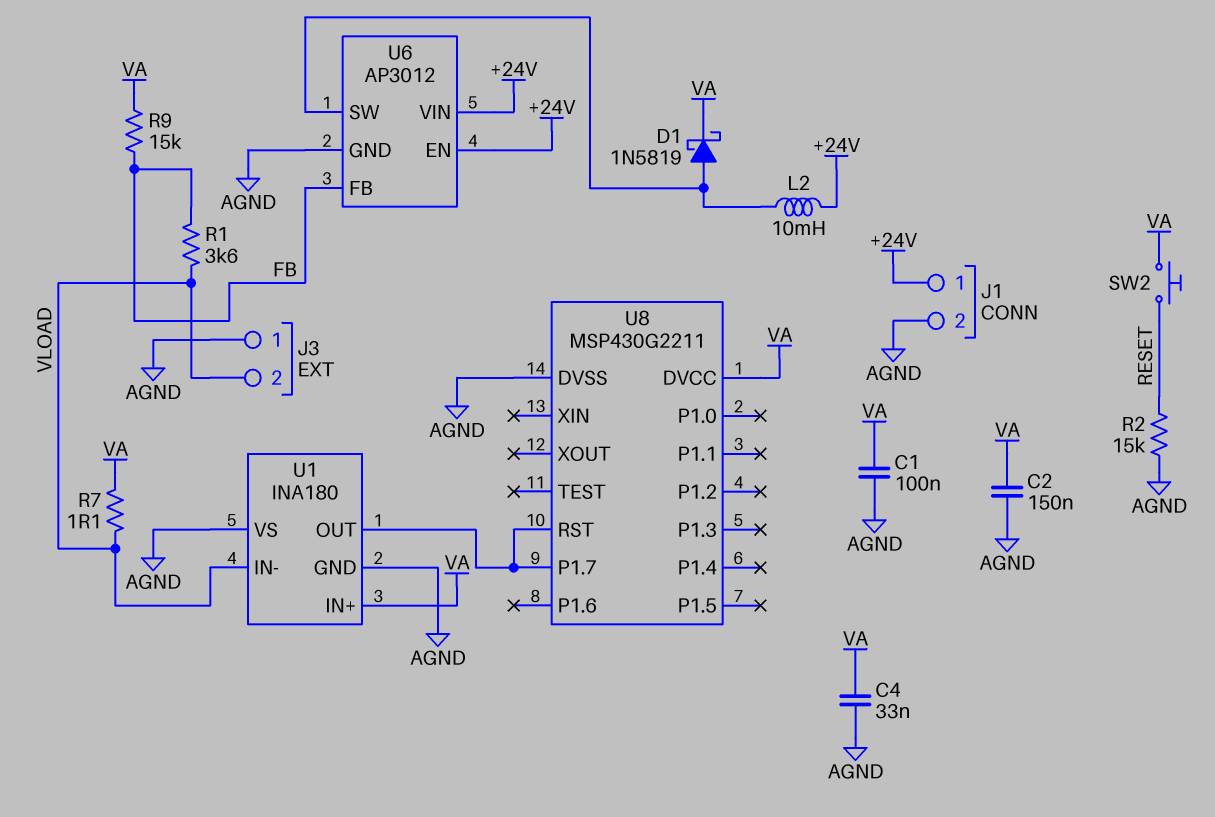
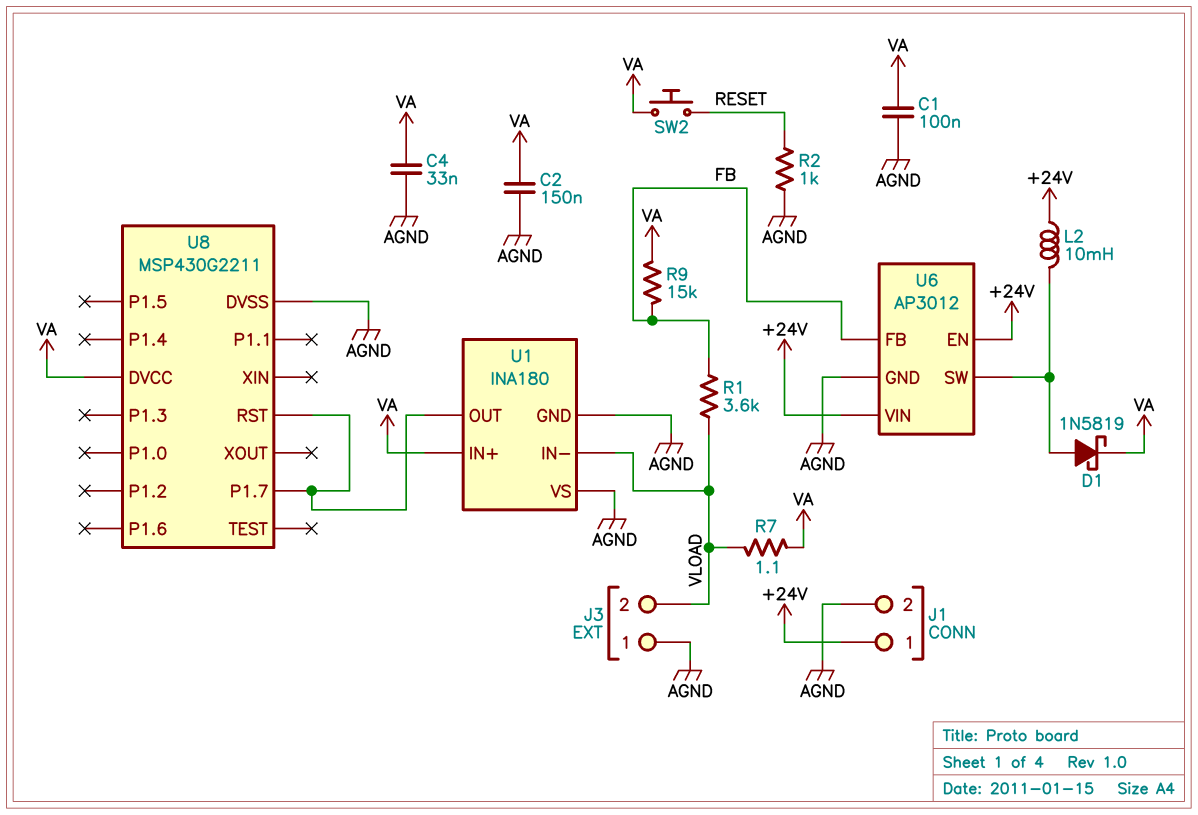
R2: 15k (AGND, RESET) -> 1k (AGND, RESET)

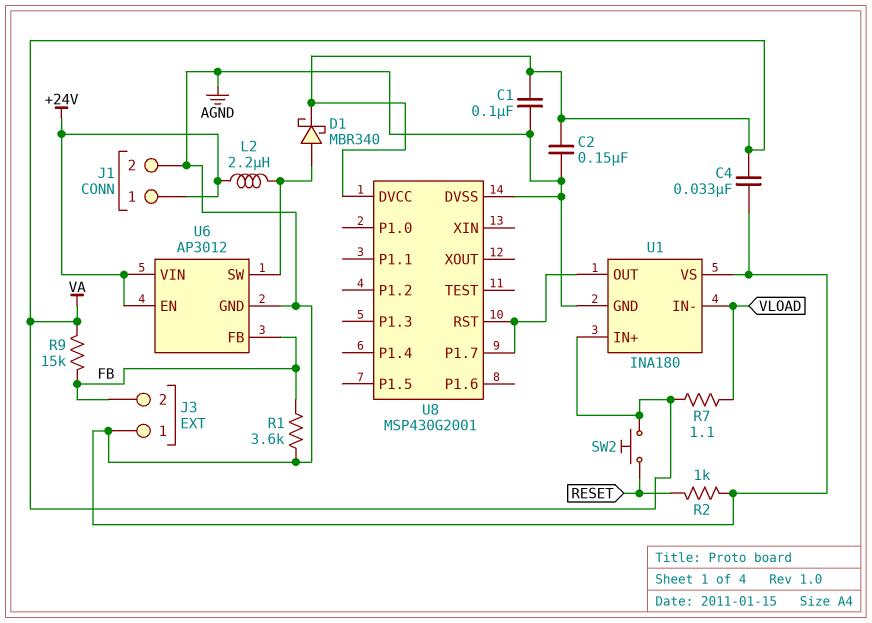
D1: schottky 1N5819 (A U6/SW, K VA) -> schottky MBR340 (A U6/SW, K VA)
J3 pin 2: VLOAD -> FB
L2: 10mH (+24V, U6/SW) -> 2.2uH (+24V, U6/SW)
R1: 3.6k (FB, VLOAD) -> 3.6k (AGND, FB)
U8: MSP430G2211 -> MSP430G2001

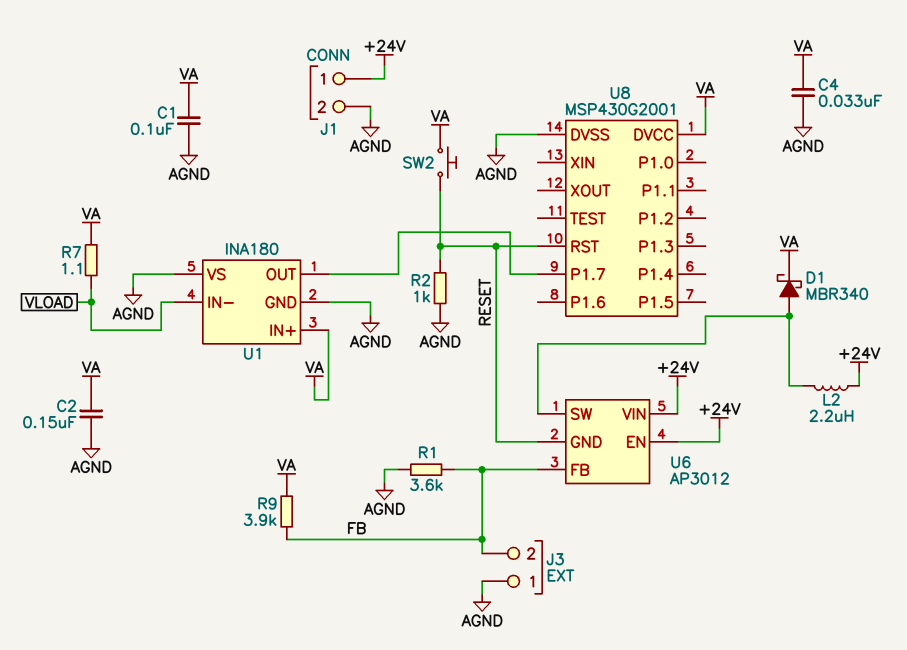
R9: 15k (FB, VA) -> 3.9k (FB, VA)
U6 pin GND: AGND -> RESET
U8 pin RST: U1/OUT -> RESET

